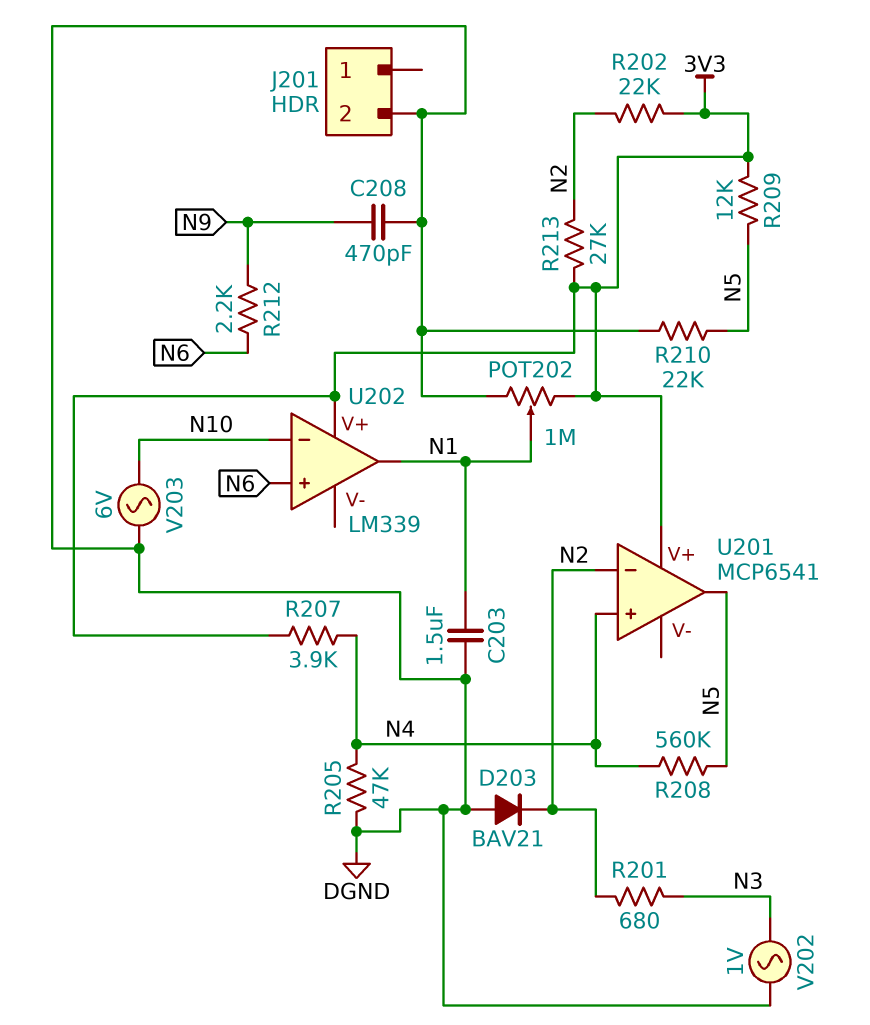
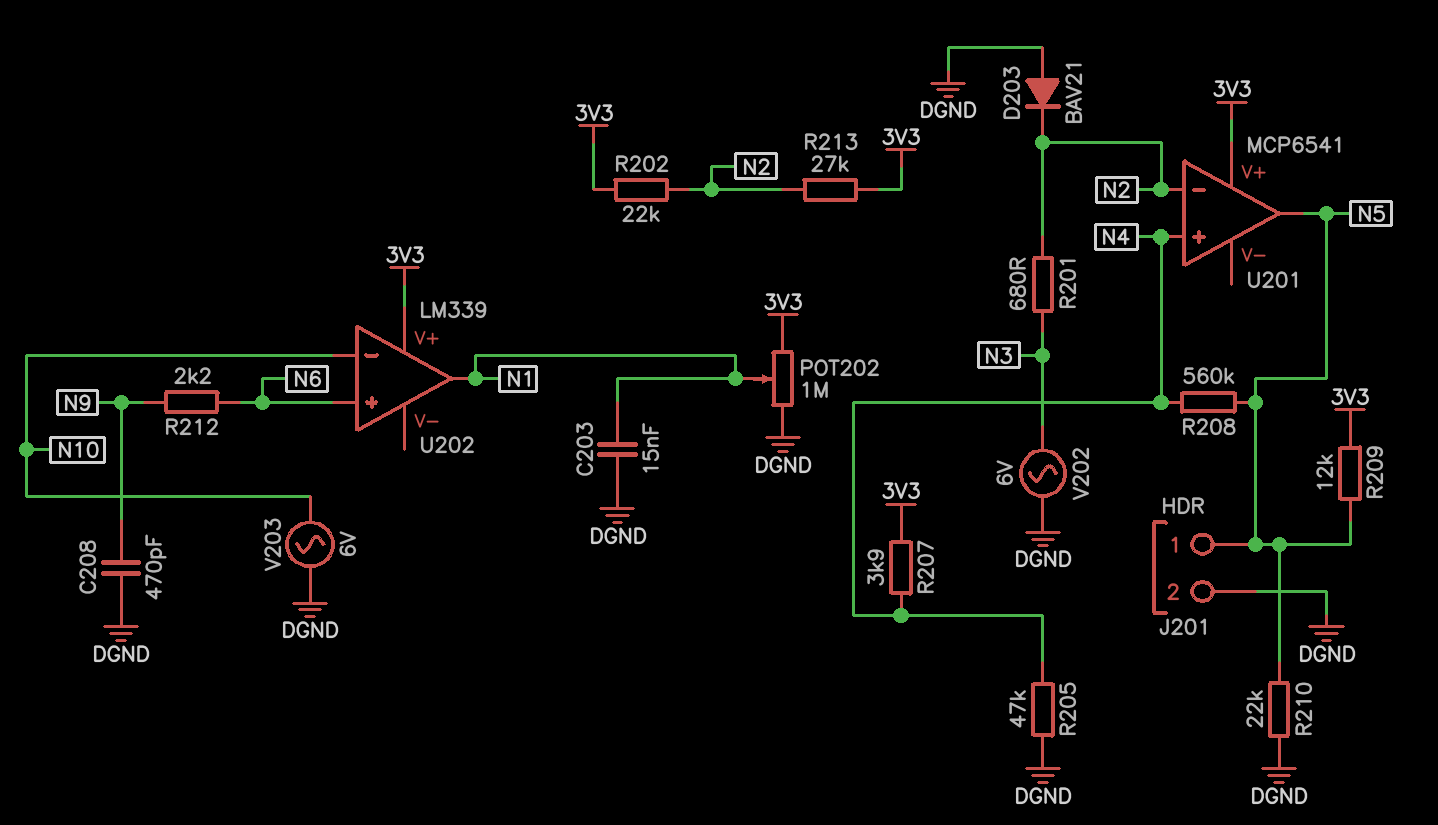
C203: 1.5uF (DGND, N1) -> 15nF (DGND, N1)
J201 pin 1: none -> N5
V202: AC 1V (DGND, N3) -> AC 6V (DGND, N3)

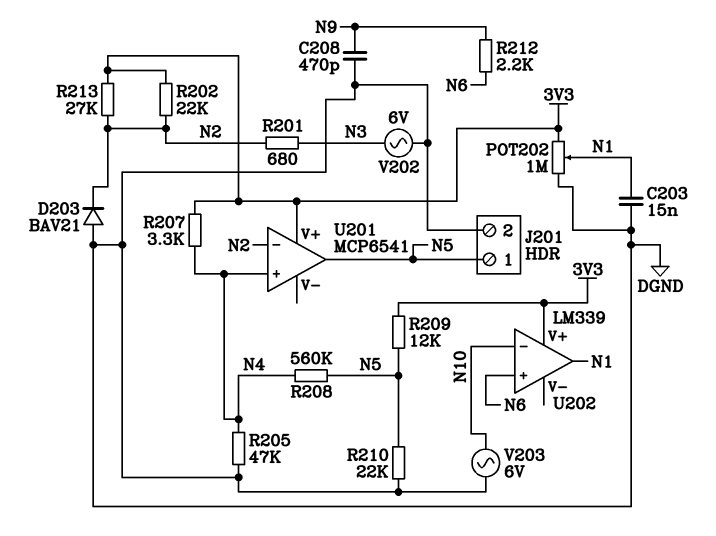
R207: 3.9k (3V3, N4) -> 3.3k (3V3, N4)

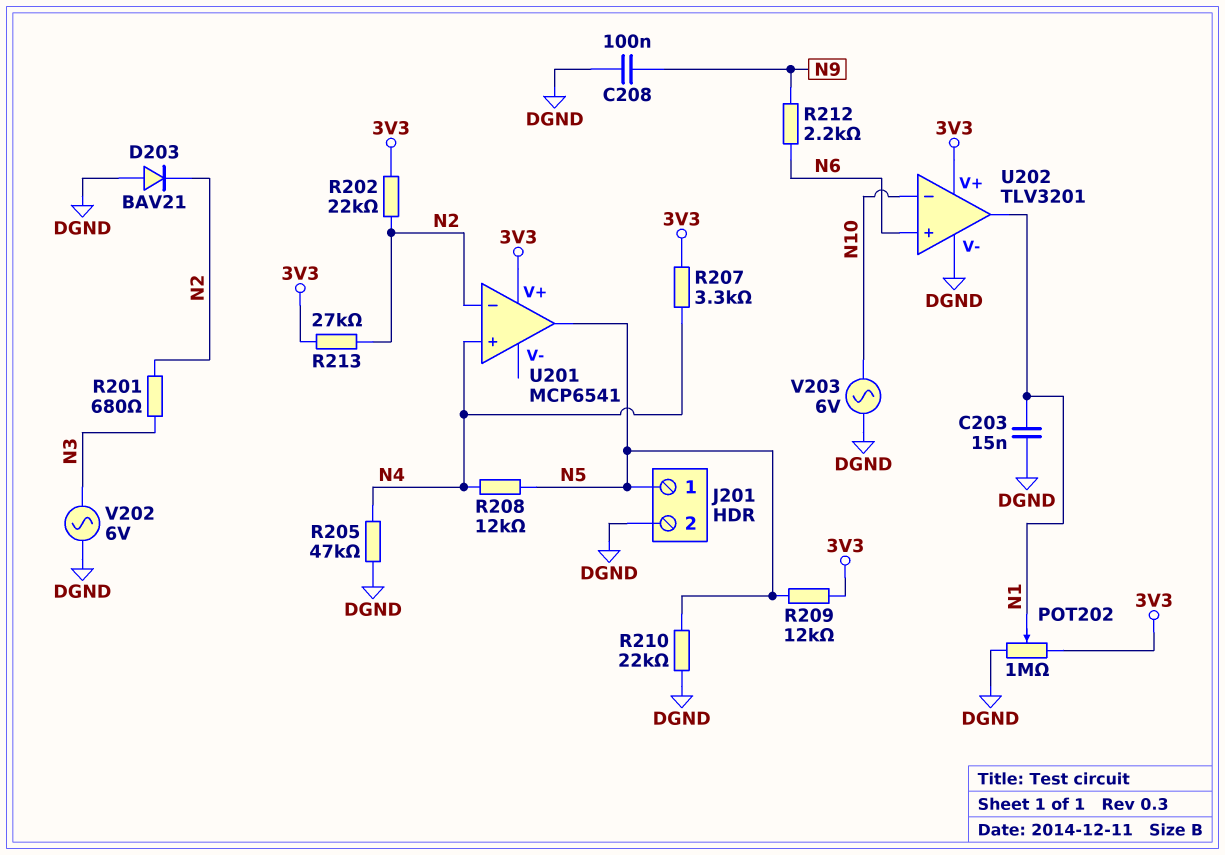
C208: 470pF (DGND, N9) -> 100nF (DGND, N9)
R208: 560k (N4, N5) -> 12k (N4, N5)
U202: LM339 -> TLV3201
U202 pin V-: none -> DGND

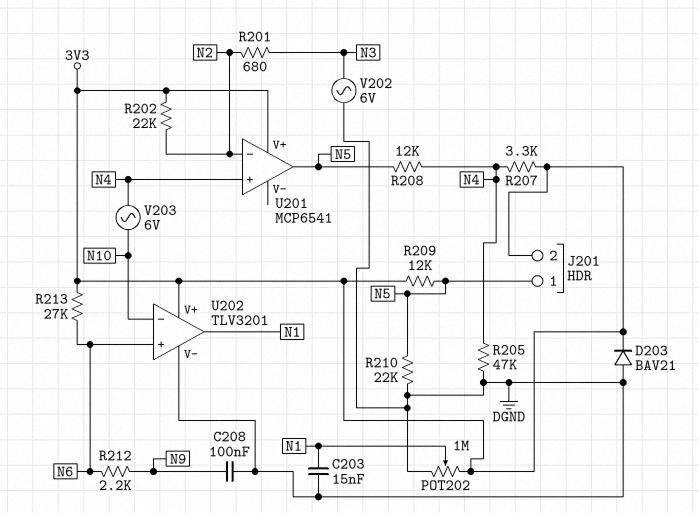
D203: diode BAV21 (A DGND, K N2) -> diode BAV21 (A DGND, K 3V3)
J201 pin 2: DGND -> 3V3
R213: 27k (3V3, N2) -> 27k (3V3, N6)
V203: AC 6V (DGND, N10) -> AC 6V (N4, N10)

